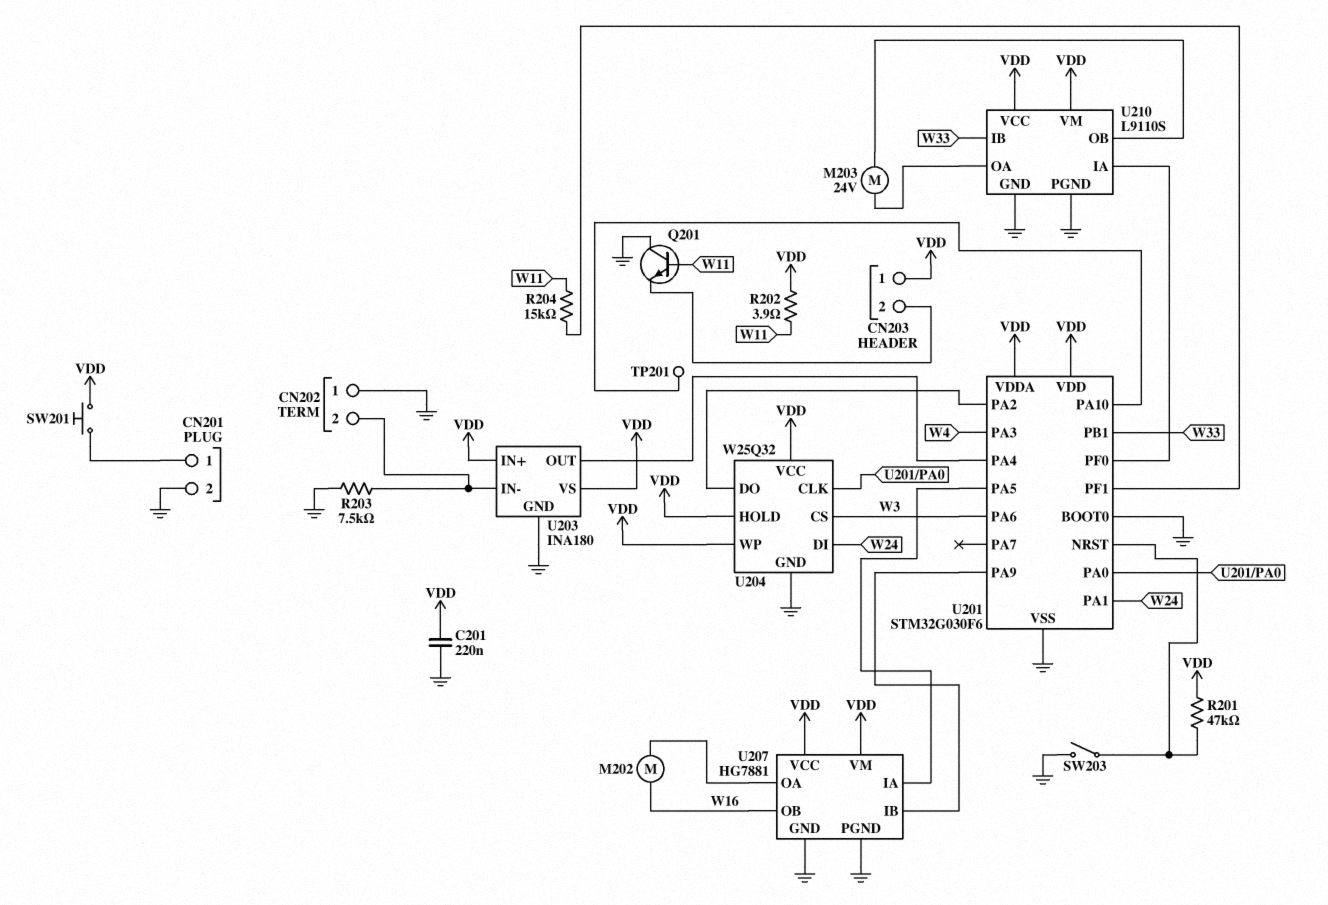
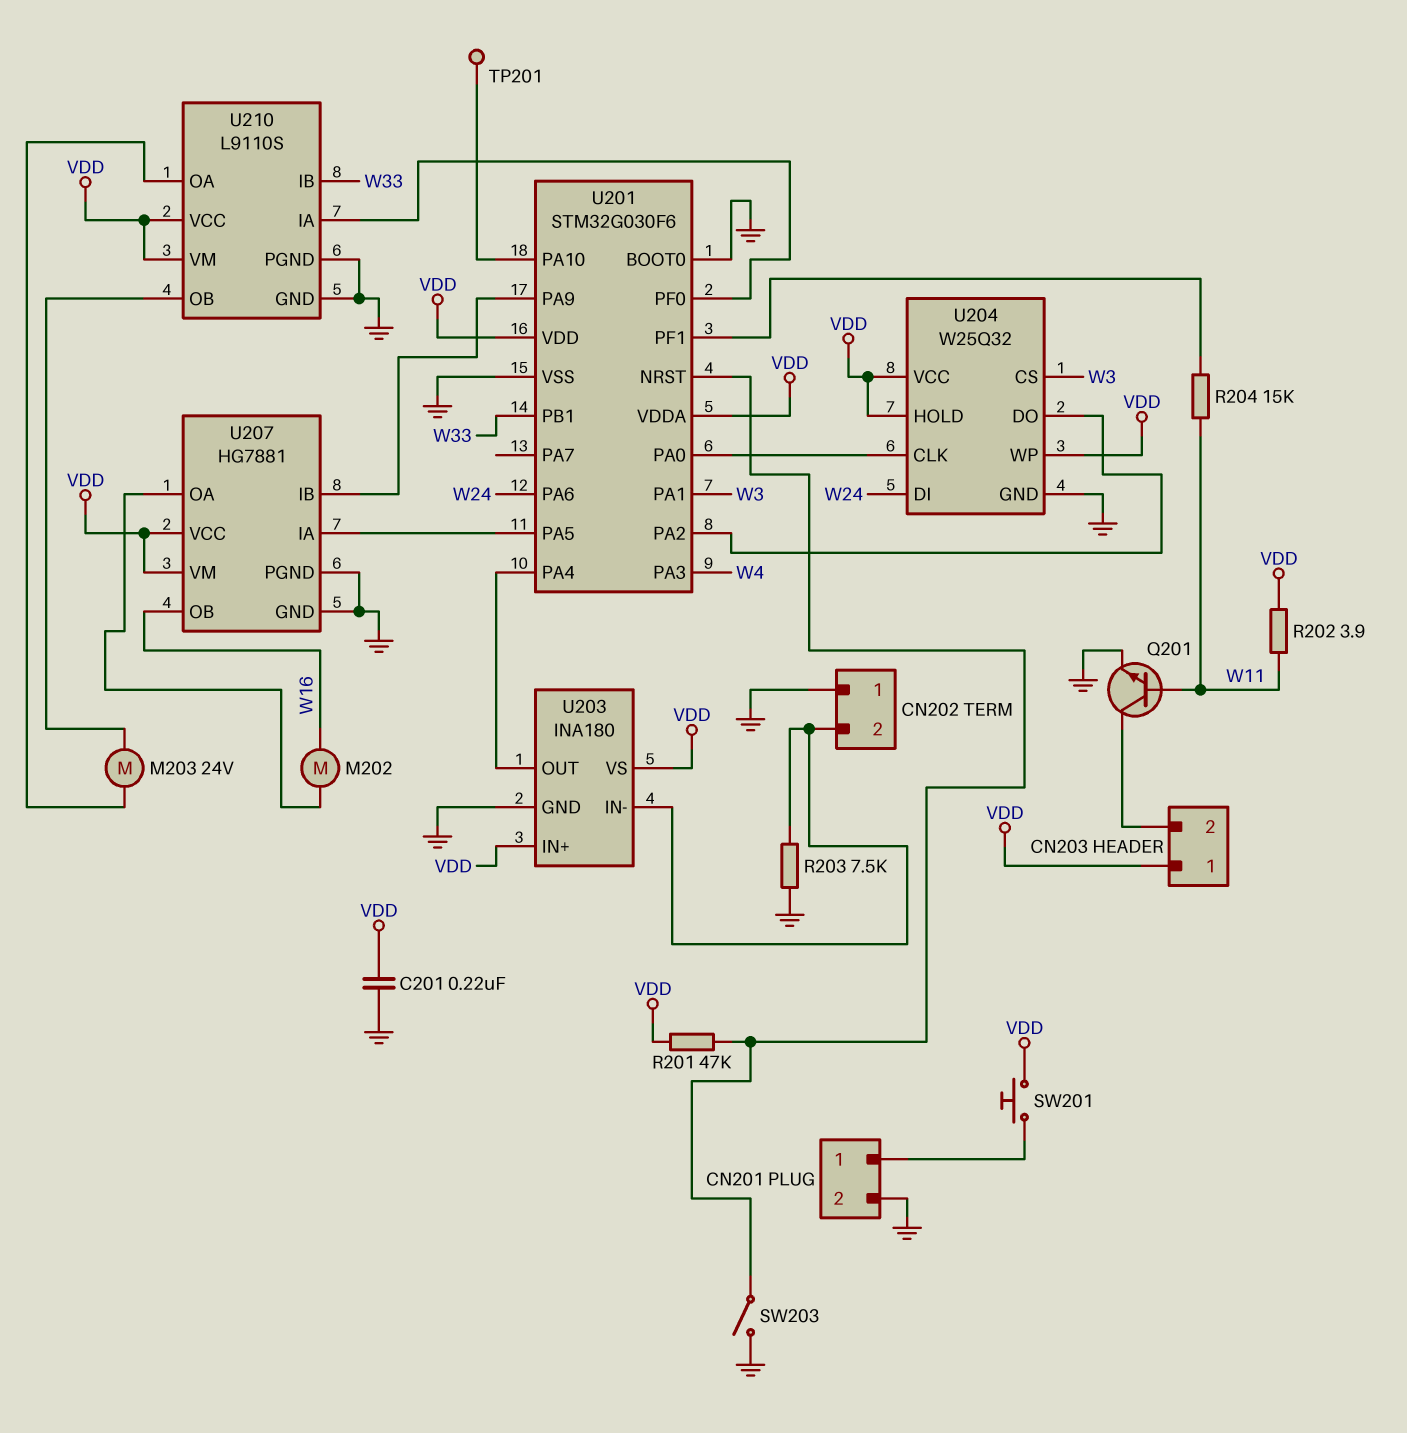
Q201: NPN (B W11, C GND, E CN203/2) -> NPN (B W11, C CN203/2, E GND)
U201 pin PA1: W24 -> W3
U201 pin PA6: W3 -> W24

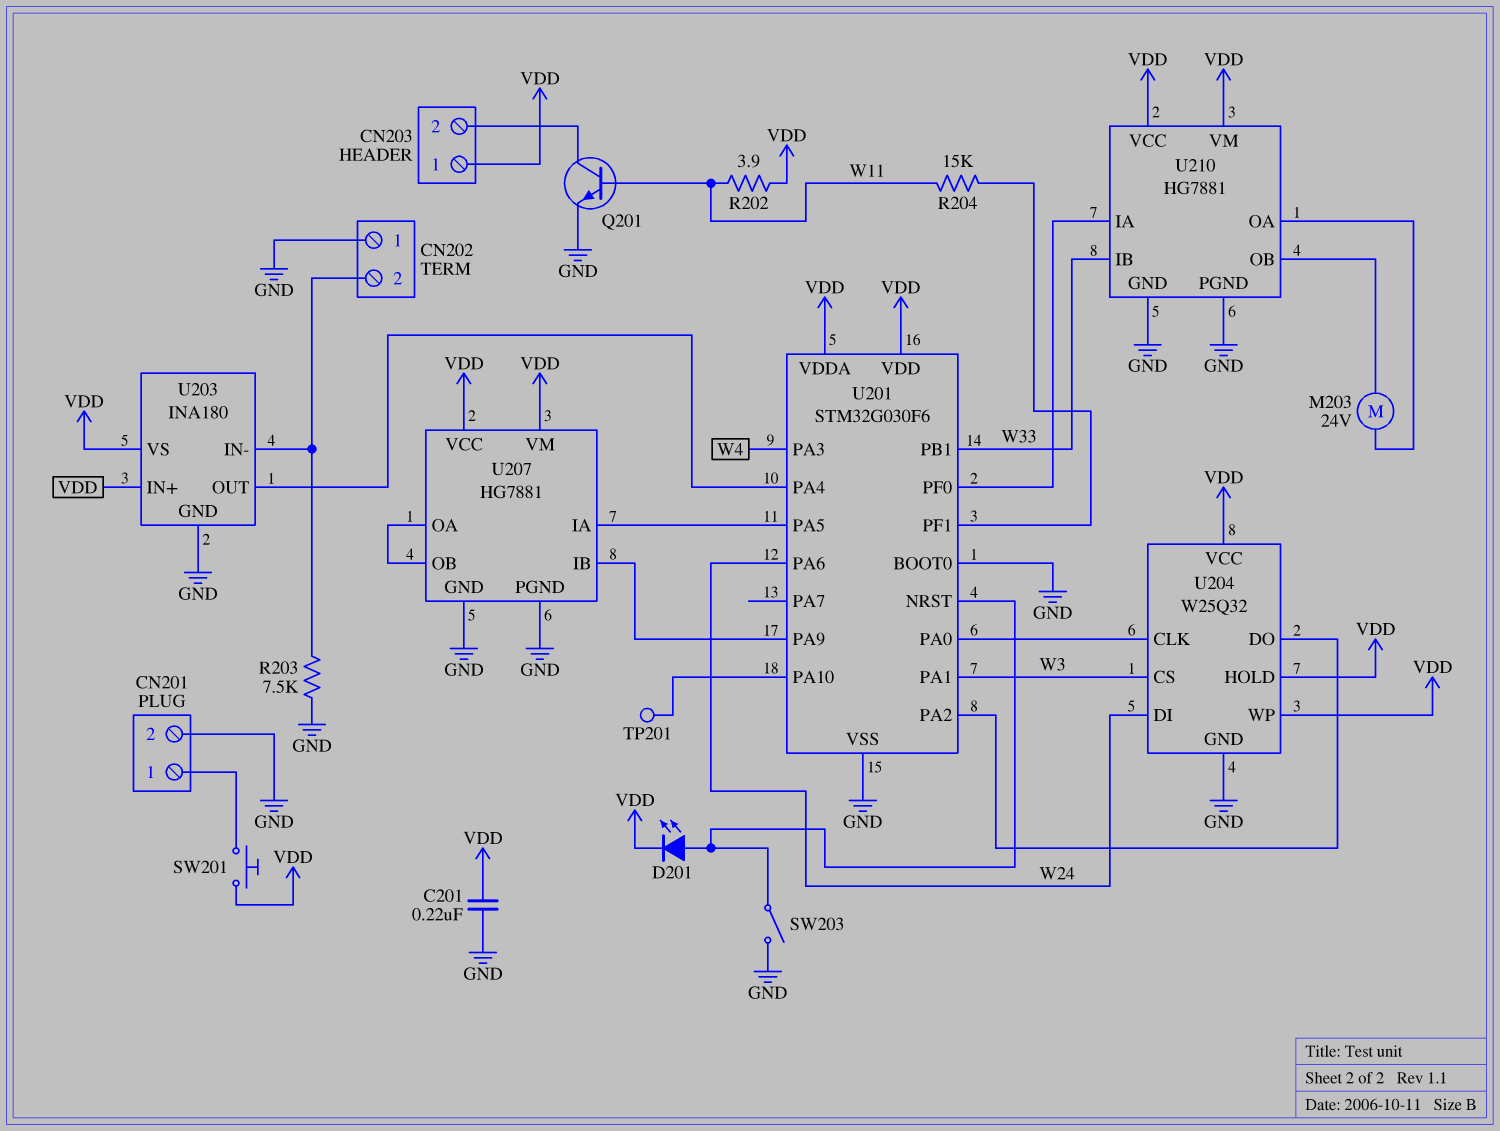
D201: none -> LED (A U201/NRST, K VDD)
M202: motor (U207/OA, W16) -> none
R201: 47k (U201/NRST, VDD) -> none
U207 pin OB: W16 -> U207/OA
U210: L9110S -> HG7881

